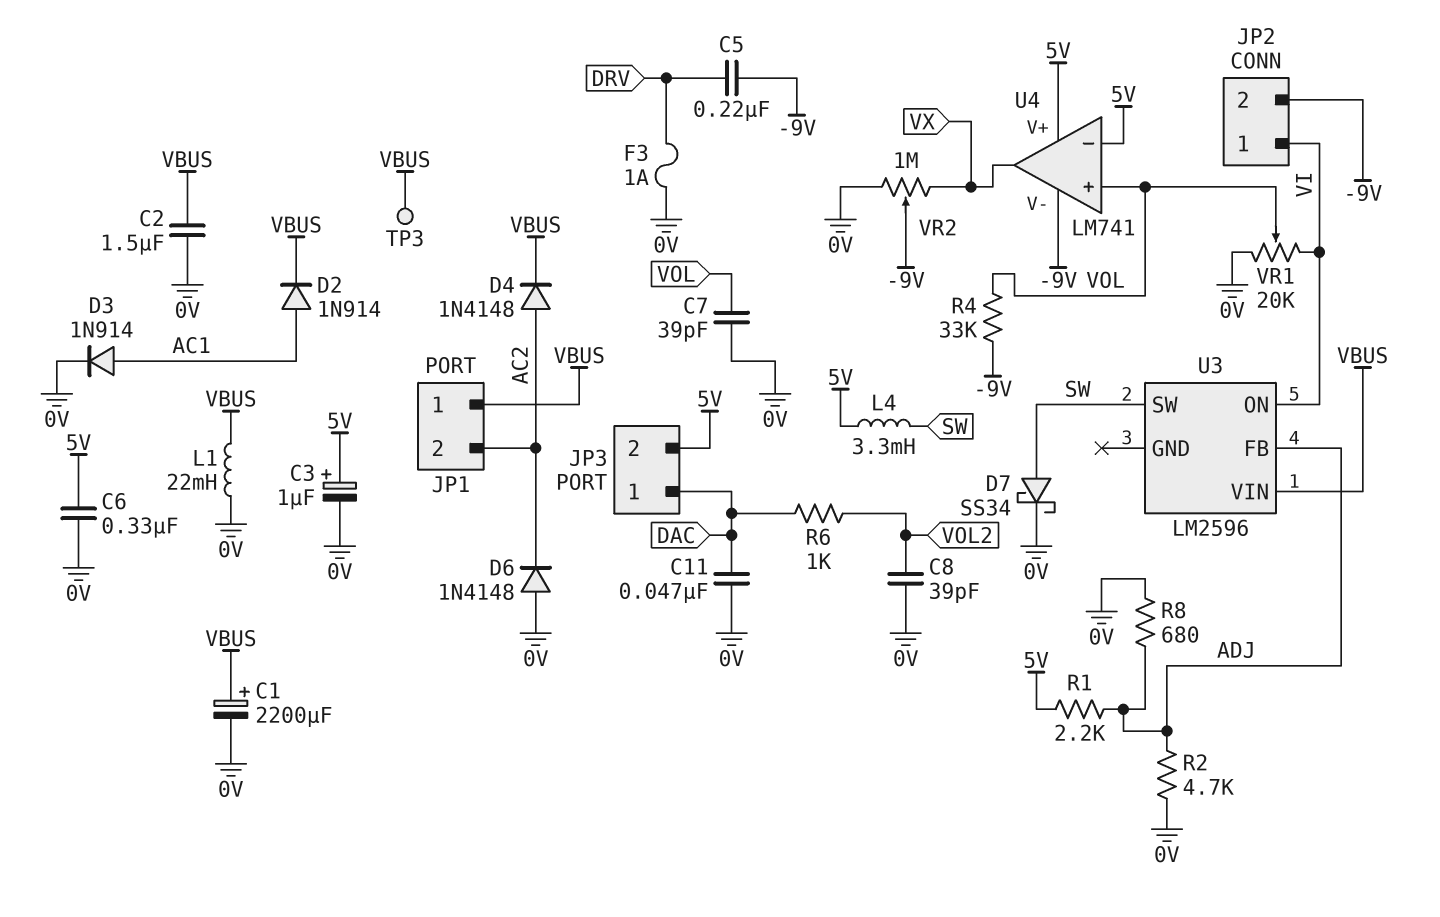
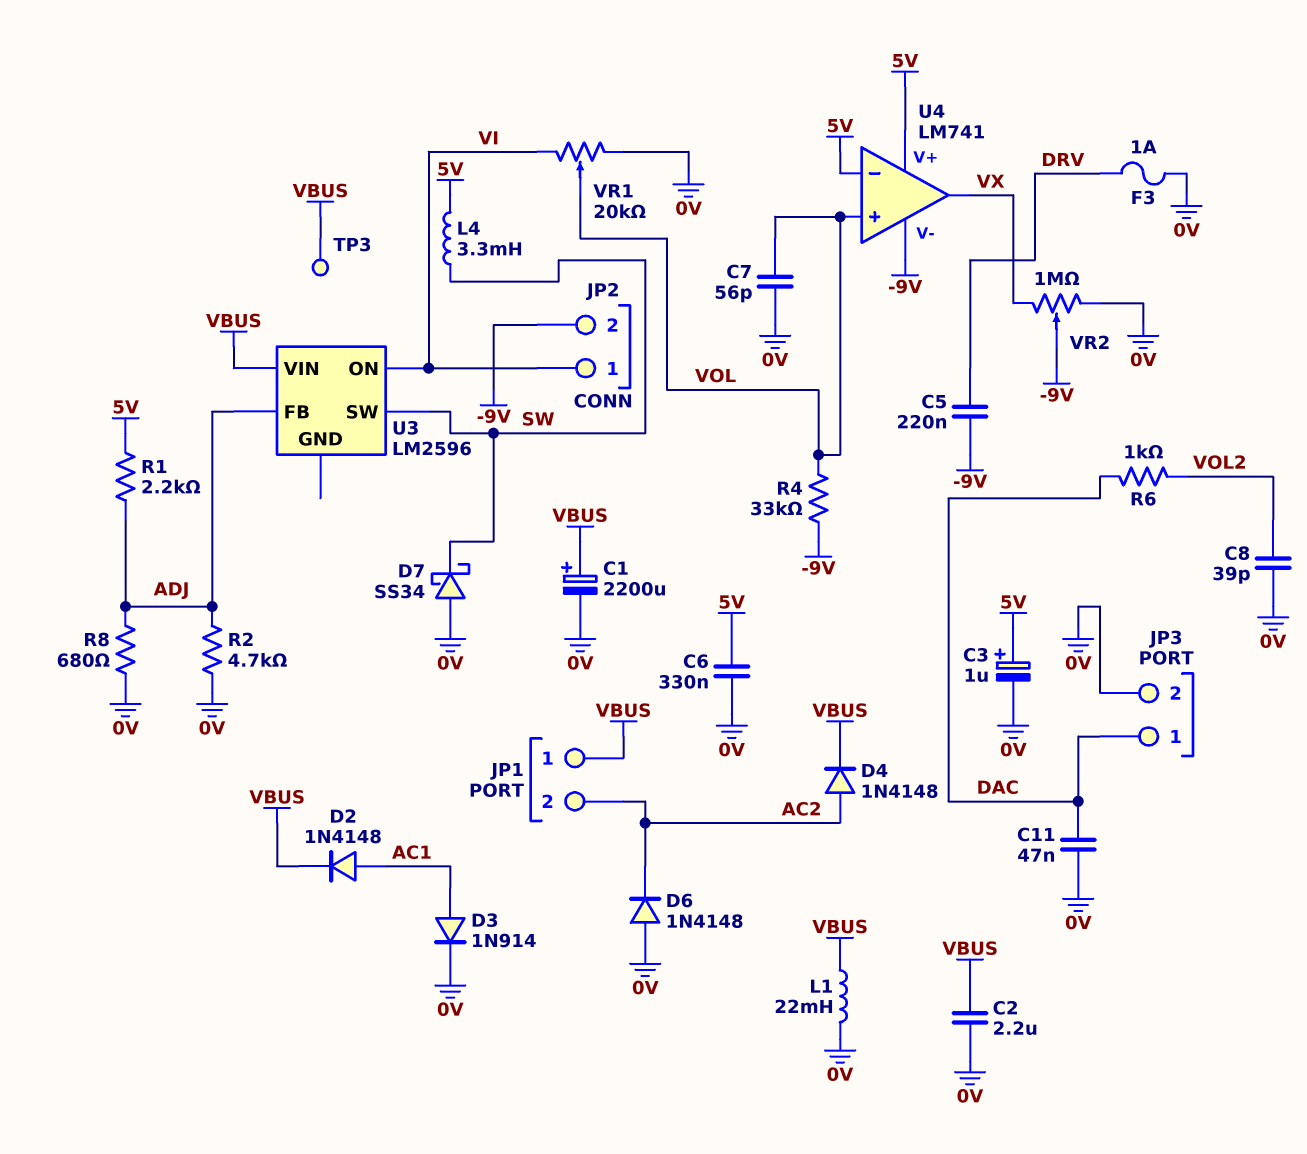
C2: 1.5uF (0V, VBUS) -> 2.2uF (0V, VBUS)
C7: 39pF (0V, VOL) -> 56pF (0V, VOL)
D2: diode 1N914 (A AC1, K VBUS) -> diode 1N4148 (A AC1, K VBUS)
D7: schottky SS34 (A SW, K 0V) -> schottky SS34 (A 0V, K SW)
JP3 pin 2: 5V -> 0V

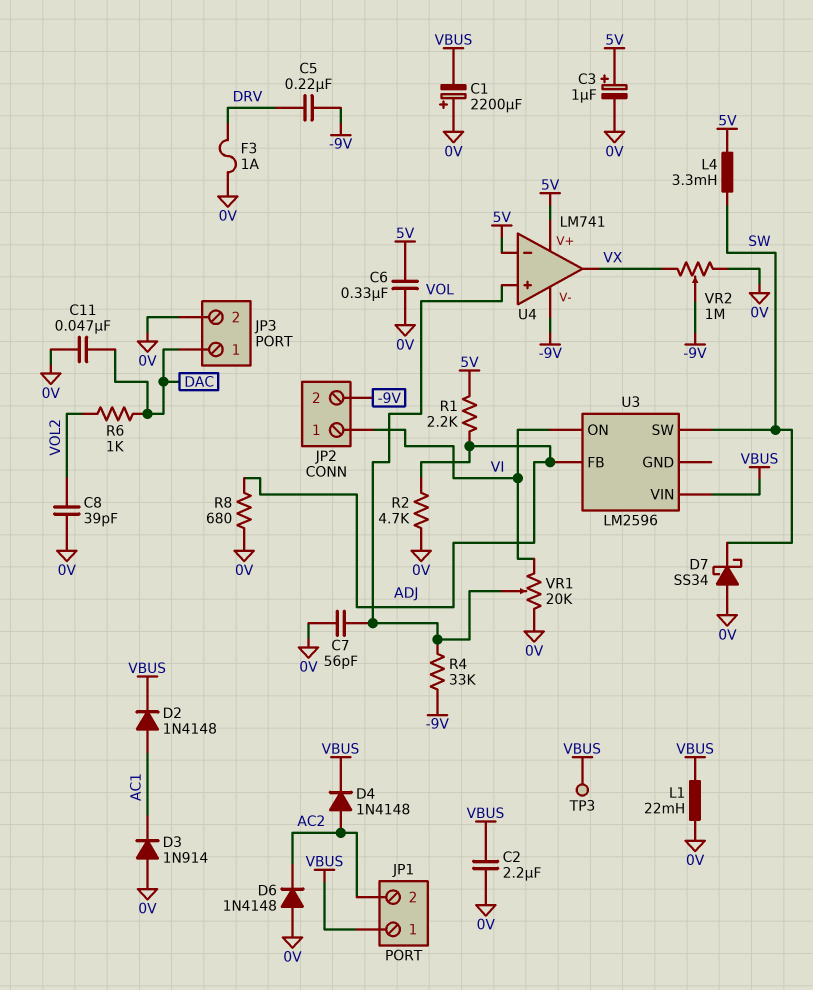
C1: 2200uF (plus VBUS, minus 0V) -> 2200uF (plus 0V, minus VBUS)
D3: diode 1N914 (A AC1, K 0V) -> diode 1N914 (A 0V, K AC1)

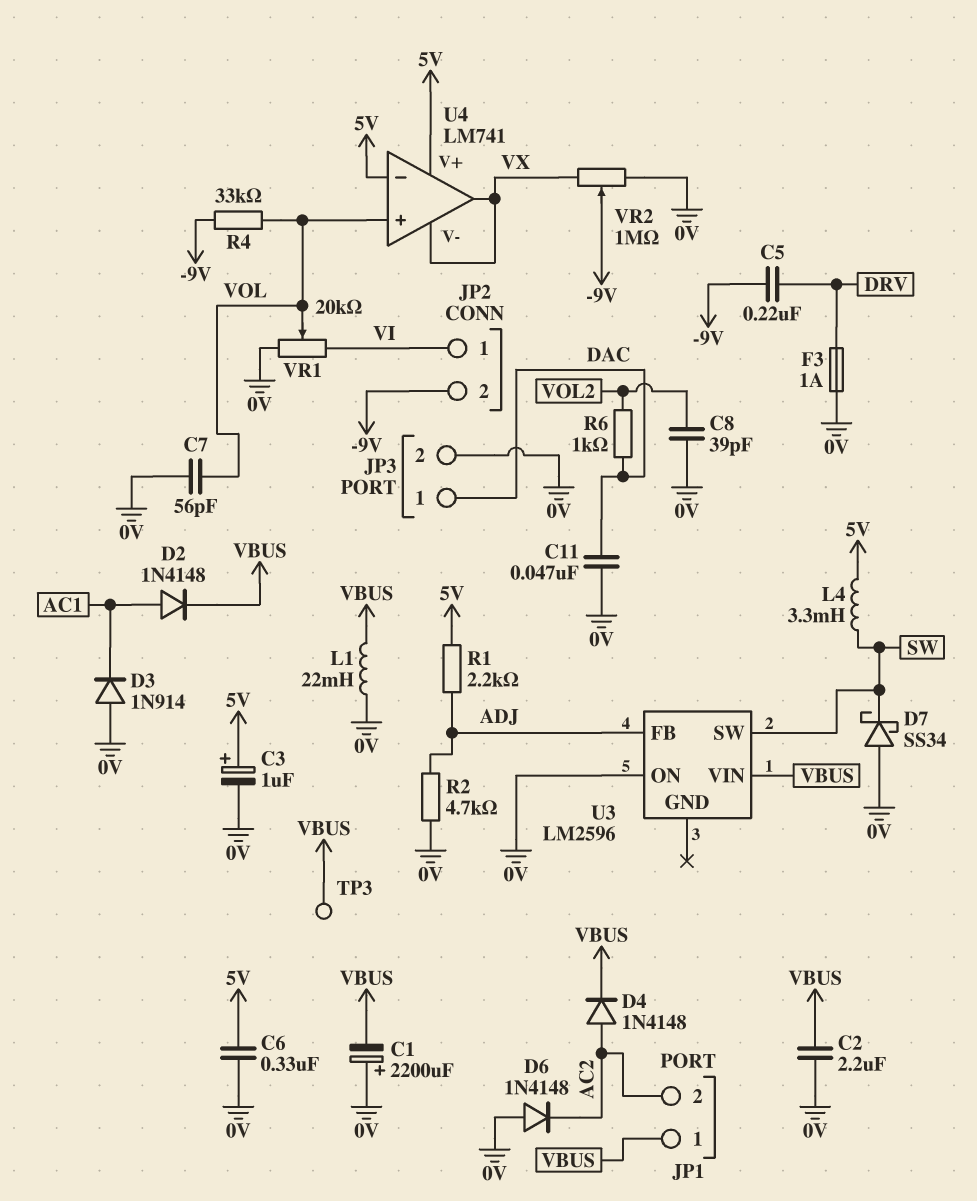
R8: 680 (0V, ADJ) -> none
U3 pin ON: VI -> 0V
U4 pin V-: -9V -> VX

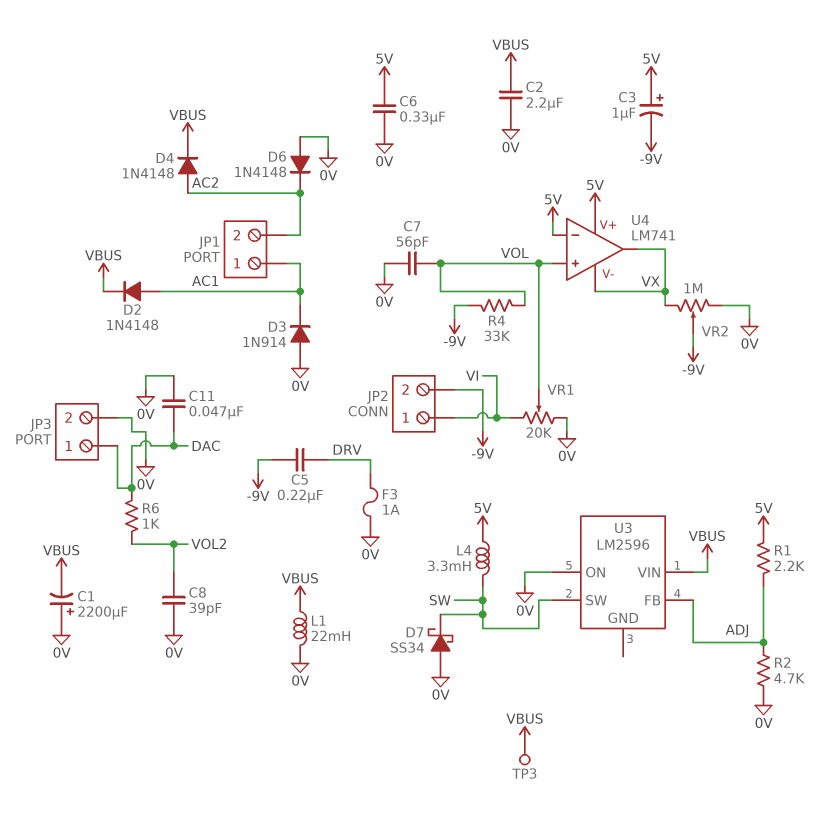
C3: 1uF (plus 5V, minus 0V) -> 1uF (plus 5V, minus -9V)
JP1 pin 1: VBUS -> AC1

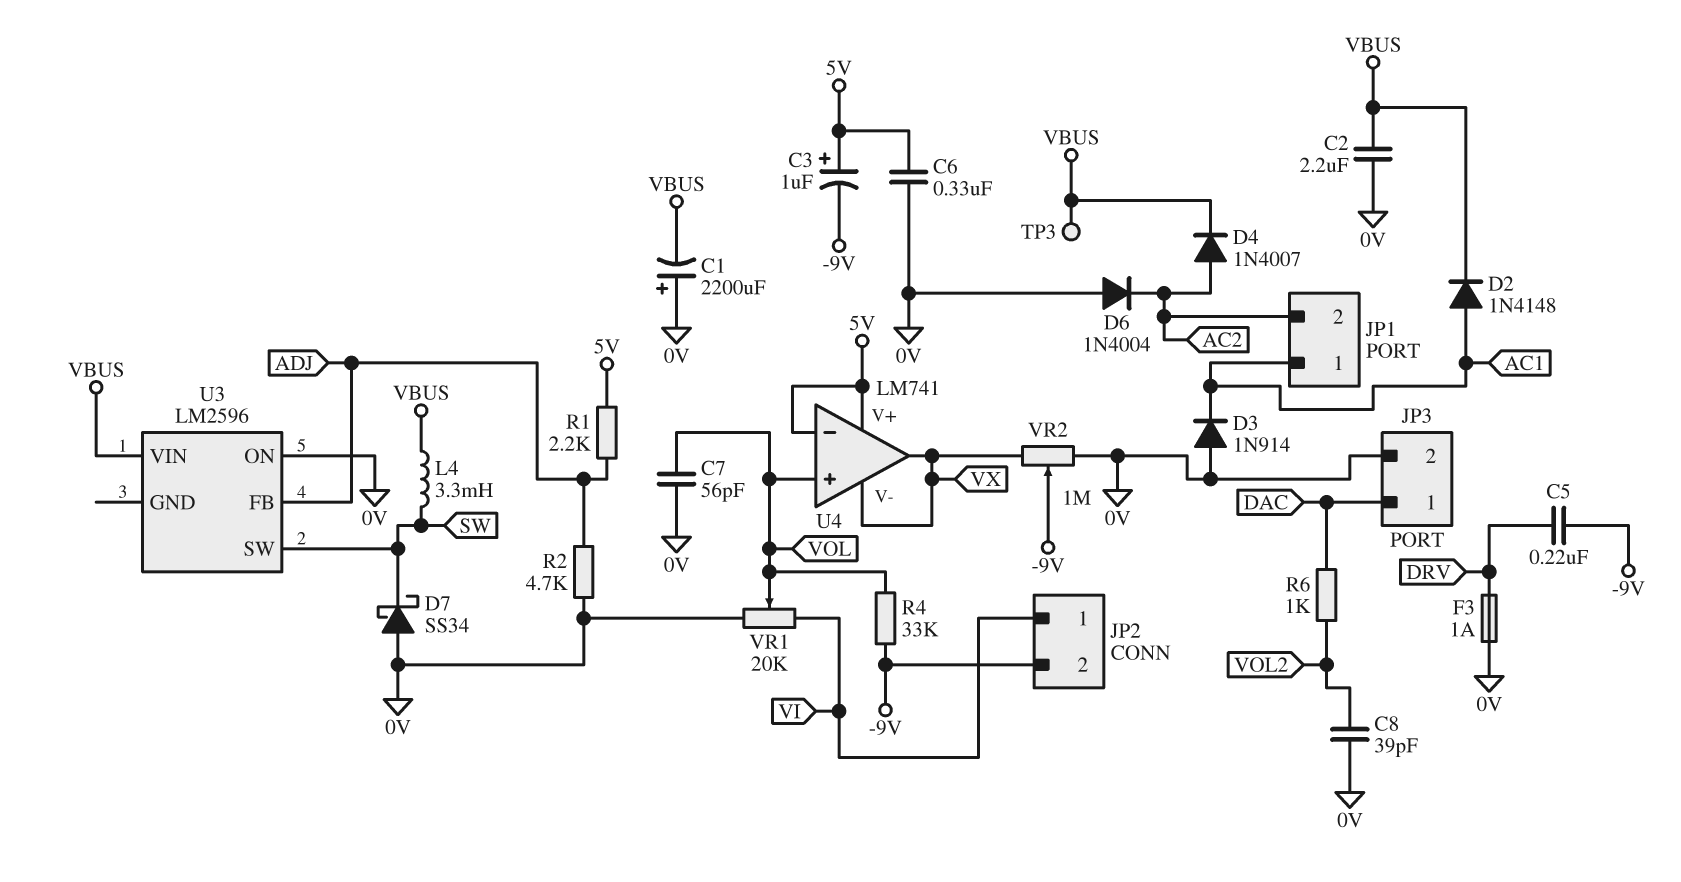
C11: 47nF (0V, DAC) -> none
D4: diode 1N4148 (A AC2, K VBUS) -> diode 1N4007 (A AC2, K VBUS)
D6: diode 1N4148 (A 0V, K AC2) -> diode 1N4004 (A 0V, K AC2)
L1: 22mH (0V, VBUS) -> none
L4: 3.3mH (5V, SW) -> 3.3mH (SW, VBUS)

